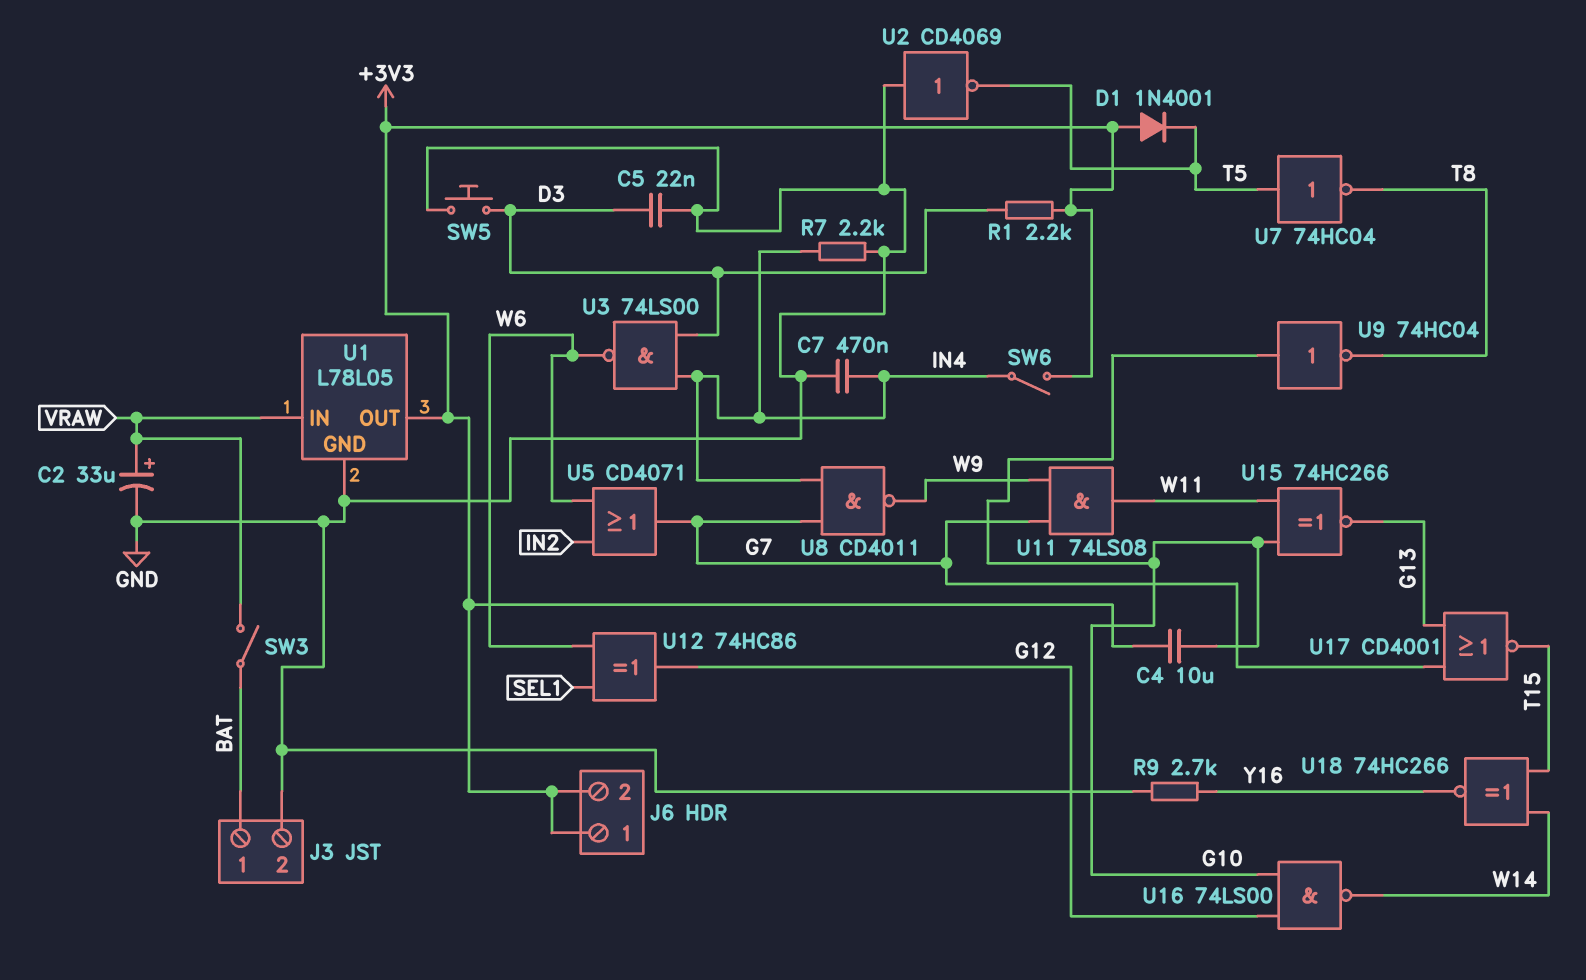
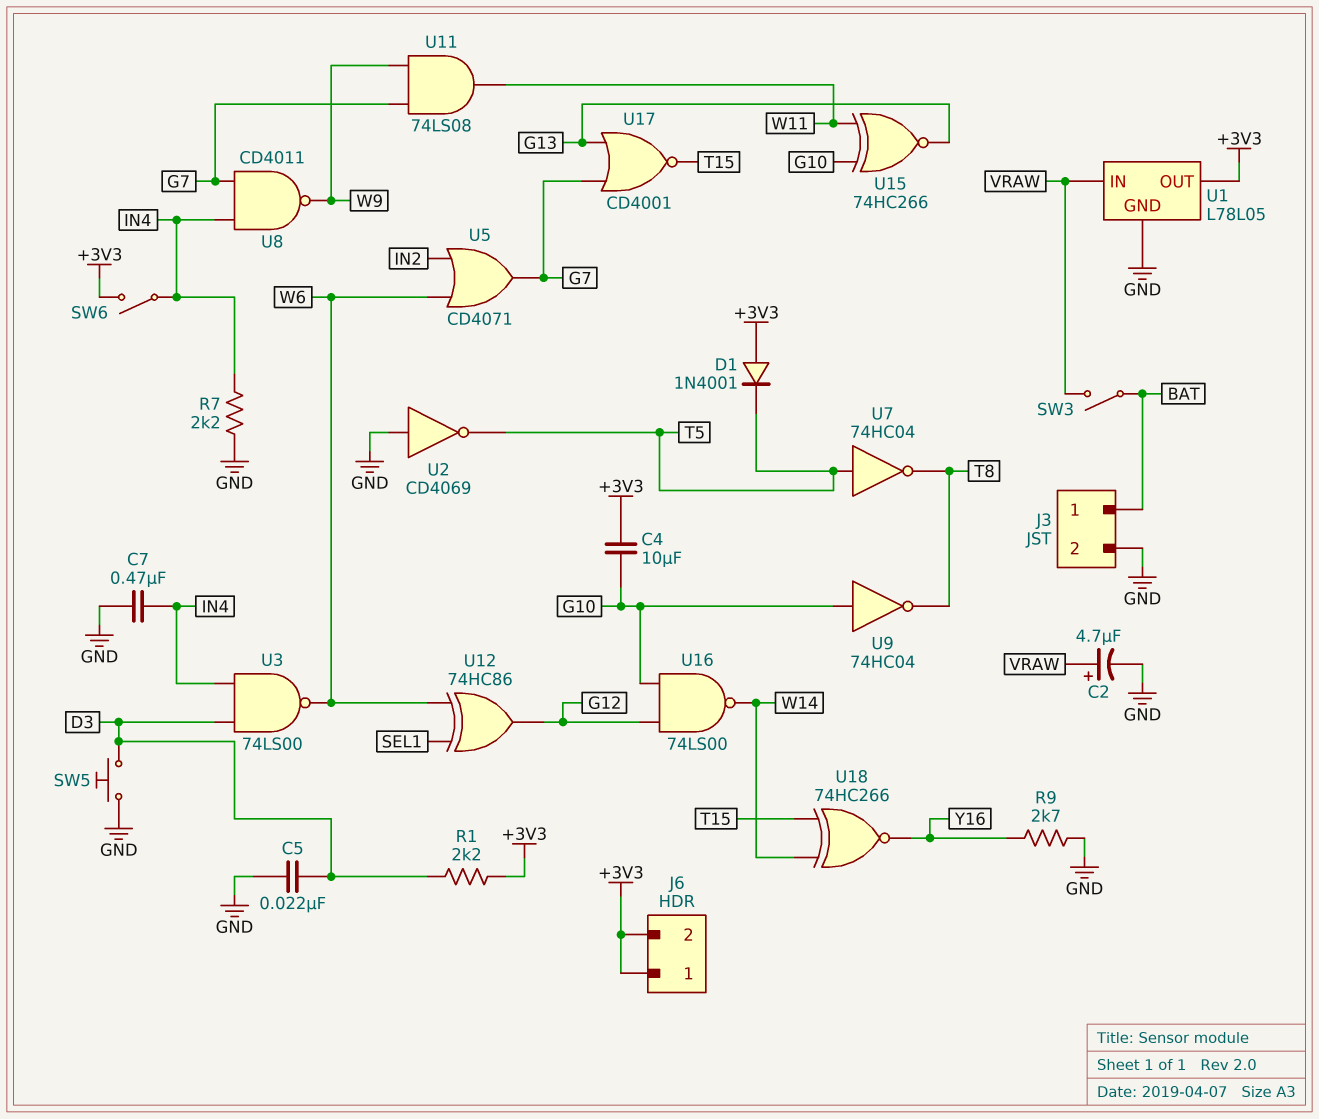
C2: 33uF (plus VRAW, minus GND) -> 4.7uF (plus VRAW, minus GND)

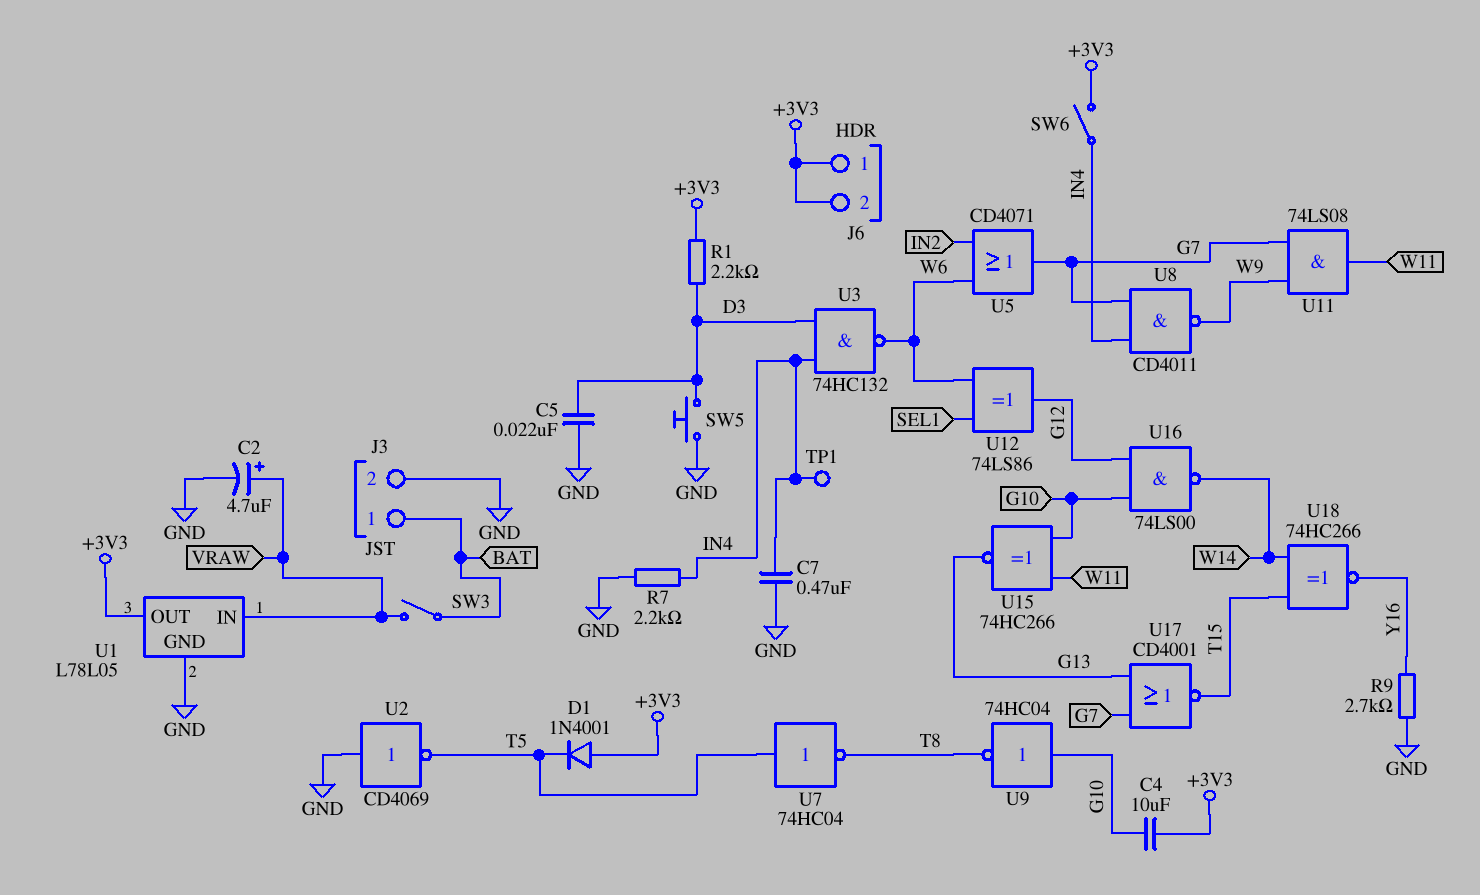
TP1: none -> test point (IN4)
U3: NAND 74LS00 (in D3, in IN4, out W6) -> NAND 74HC132 (in D3, in IN4, out W6)
U12: XOR 74HC86 (in SEL1, in W6, out G12) -> XOR 74LS86 (in SEL1, in W6, out G12)

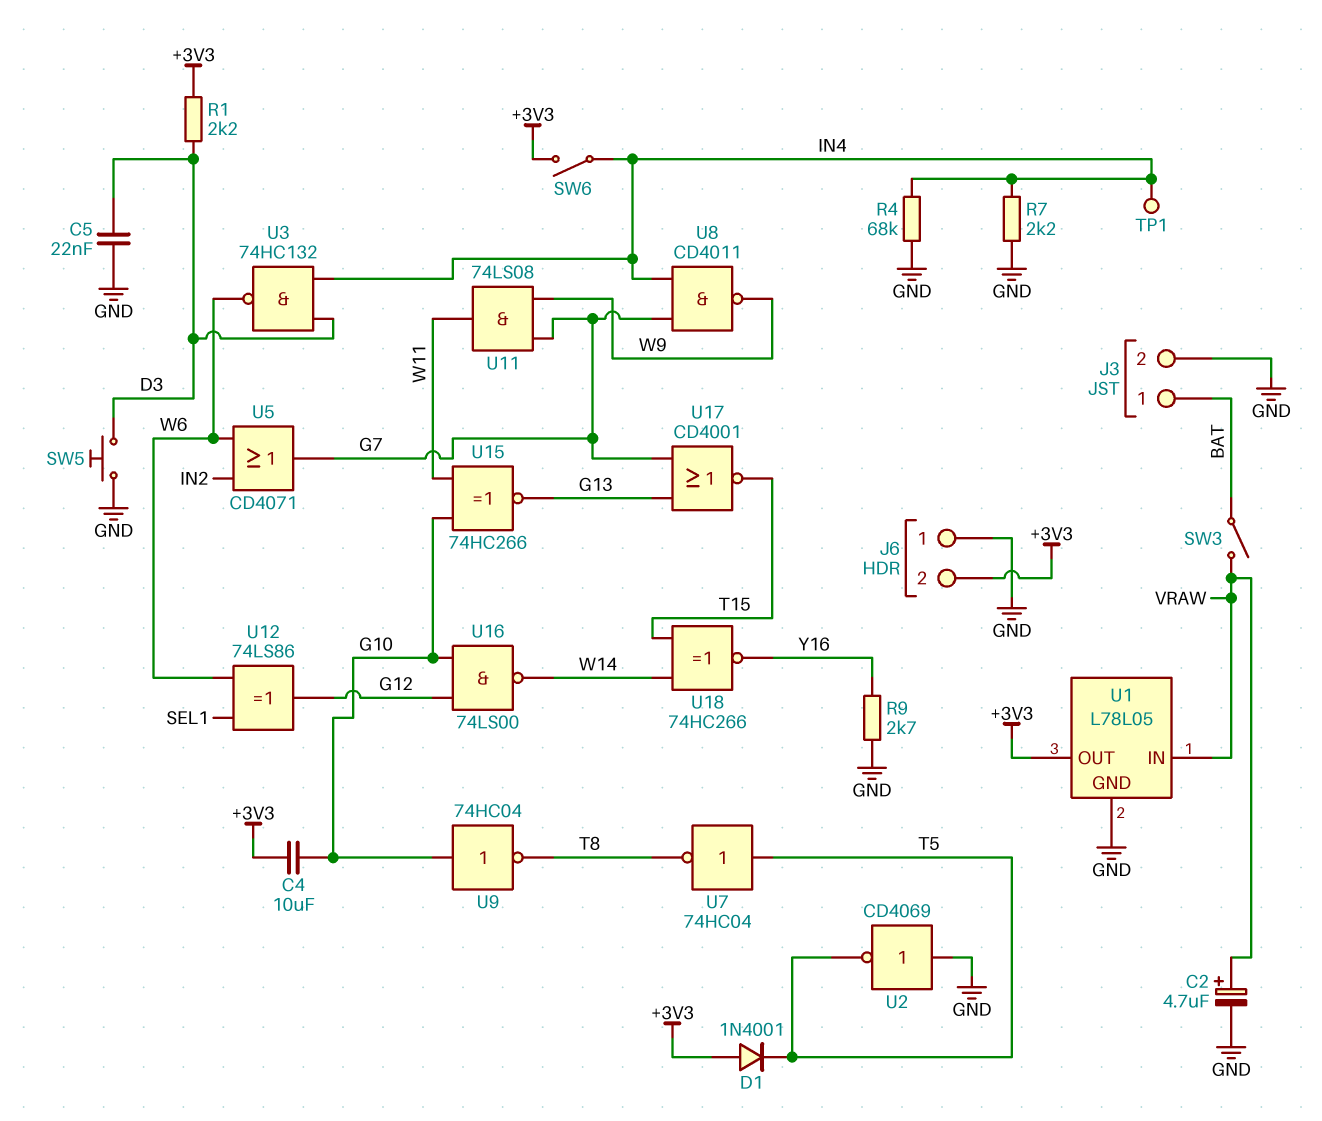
C7: 470nF (GND, IN4) -> none
J6 pin 1: +3V3 -> GND
R4: none -> 68k (GND, IN4)

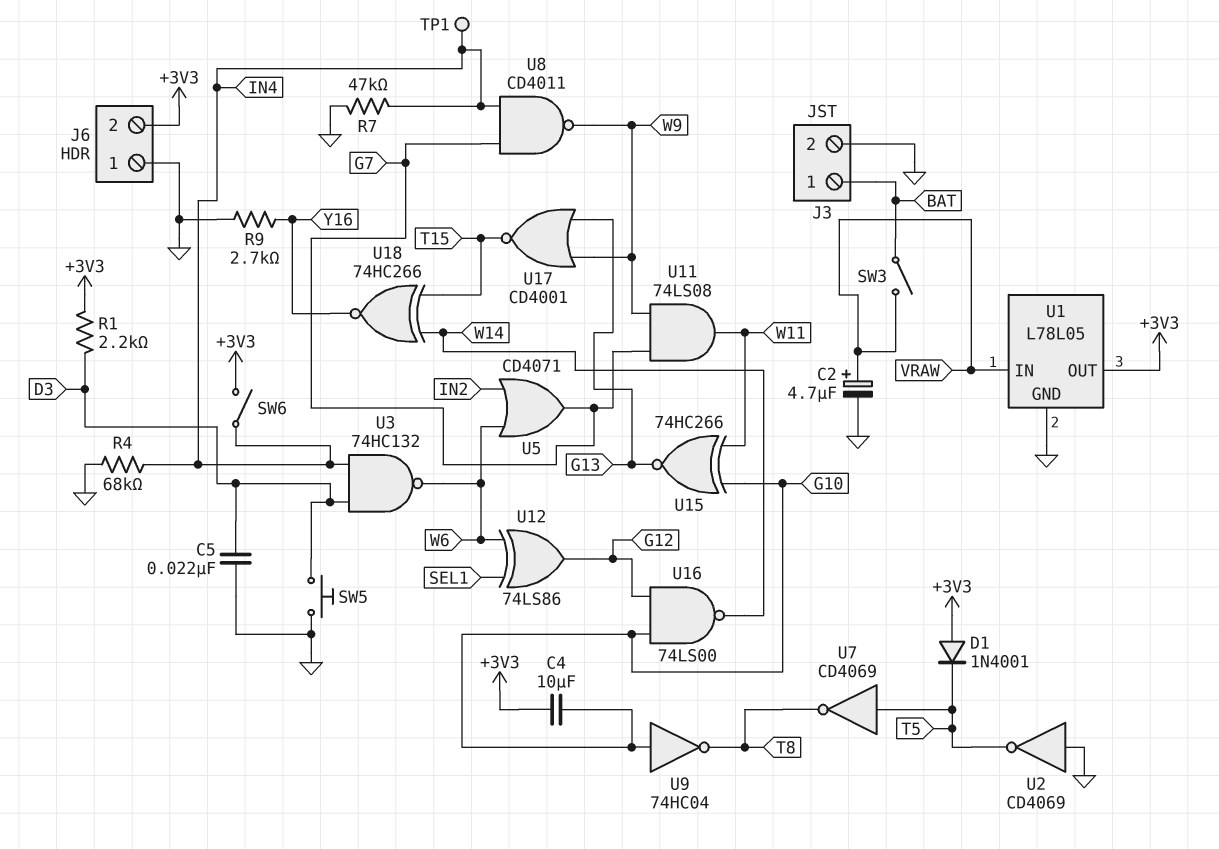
R7: 2.2k (GND, IN4) -> 47k (GND, IN4)
U7: NOT 74HC04 (in T5, out T8) -> NOT CD4069 (in T5, out T8)
U17: NOR CD4001 (in G7, in G13, out T15) -> NOR CD4001 (in G13, in W9, out T15)

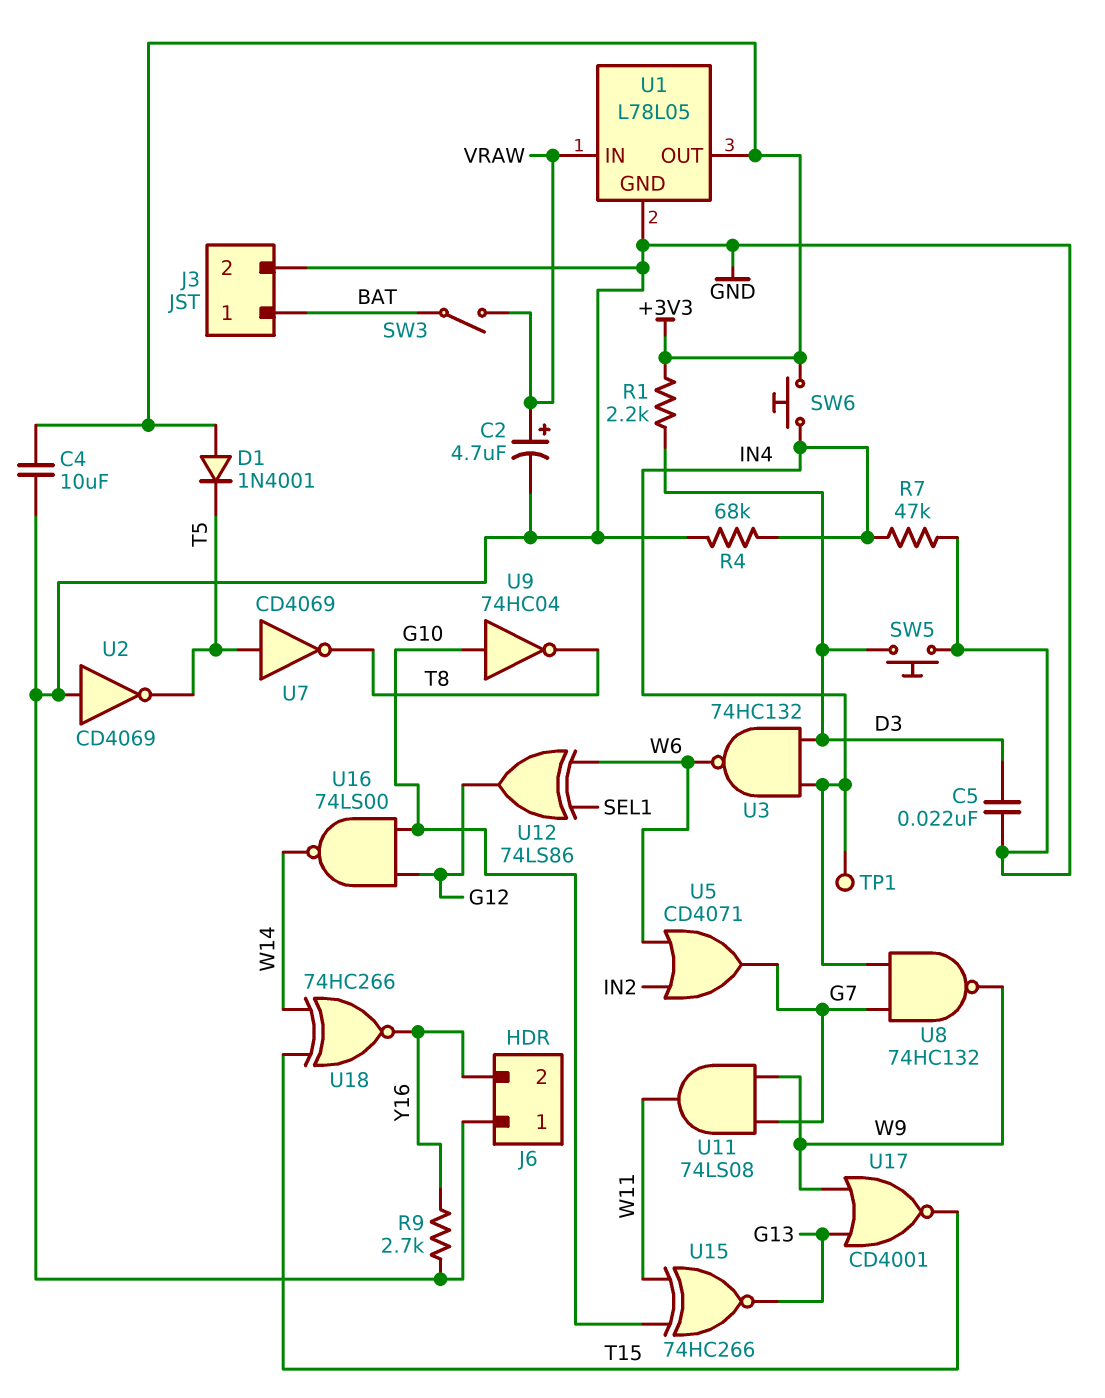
C4: 10uF (+3V3, G10) -> 10uF (+3V3, GND)
J6 pin 2: +3V3 -> Y16
SW6: switch (+3V3, IN4) -> button (+3V3, IN4)
U8: NAND CD4011 (in G7, in IN4, out W9) -> NAND 74HC132 (in G7, in IN4, out W9)

